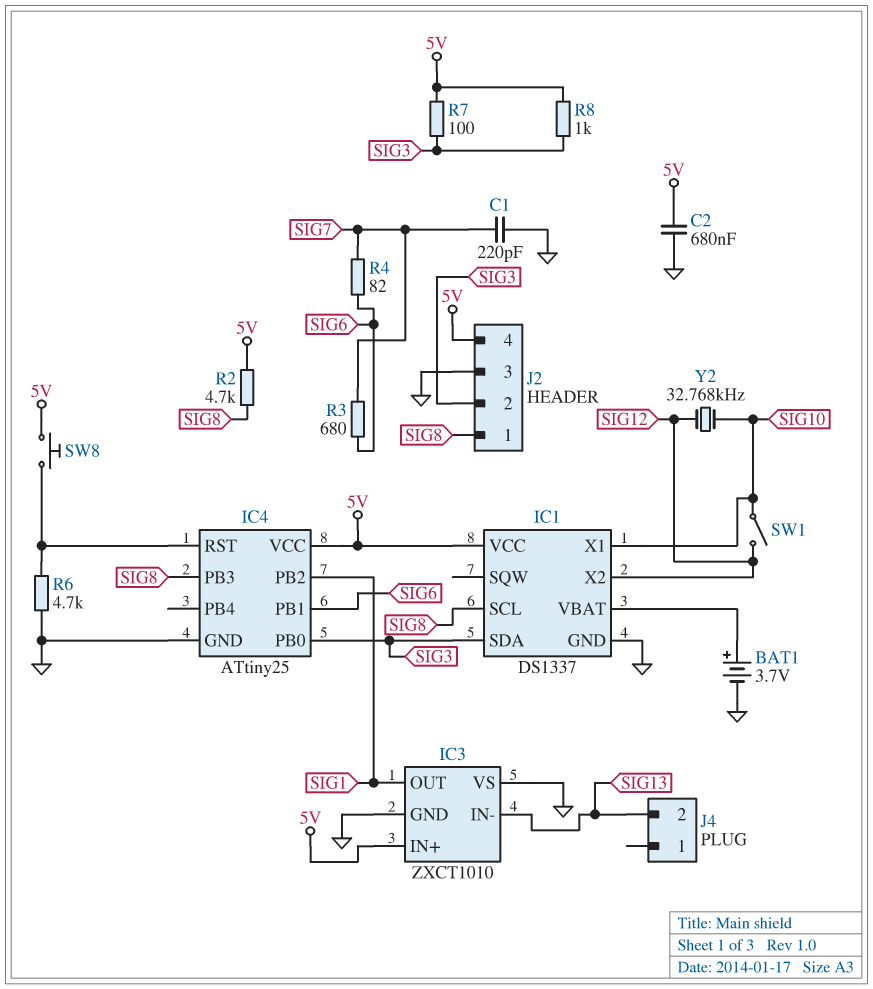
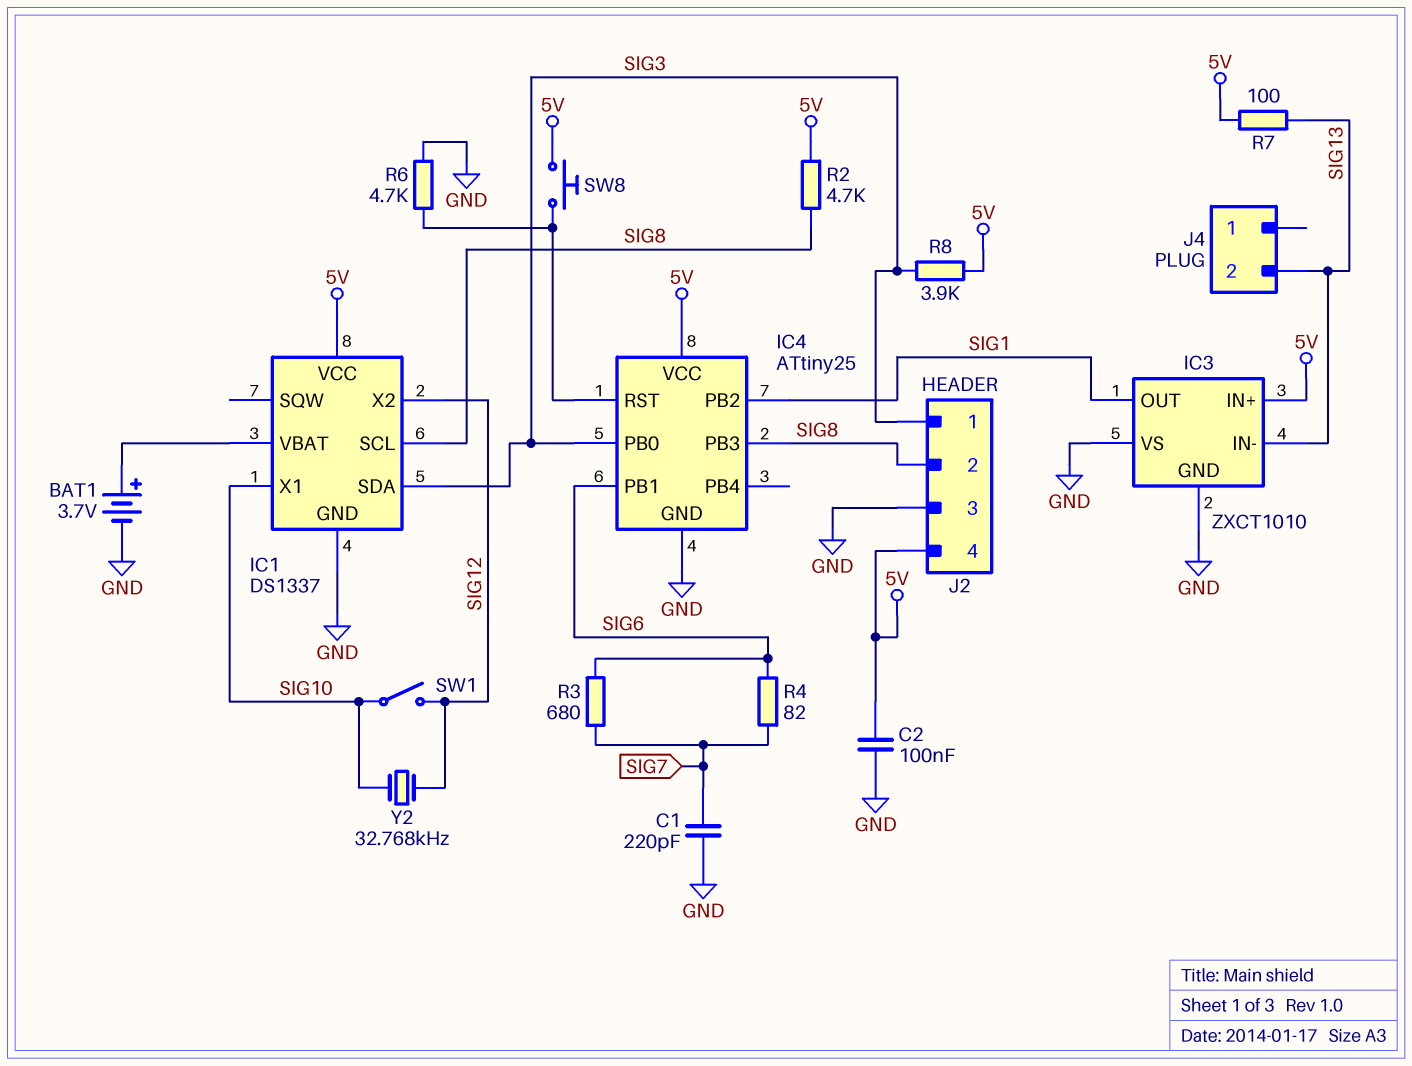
C2: 680nF (5V, GND) -> 100nF (5V, GND)
J2 pin 1: SIG8 -> SIG3
J2 pin 2: SIG3 -> SIG8
R7: 100 (5V, SIG3) -> 100 (5V, SIG13)
R8: 1k (5V, SIG3) -> 3.9k (5V, SIG3)

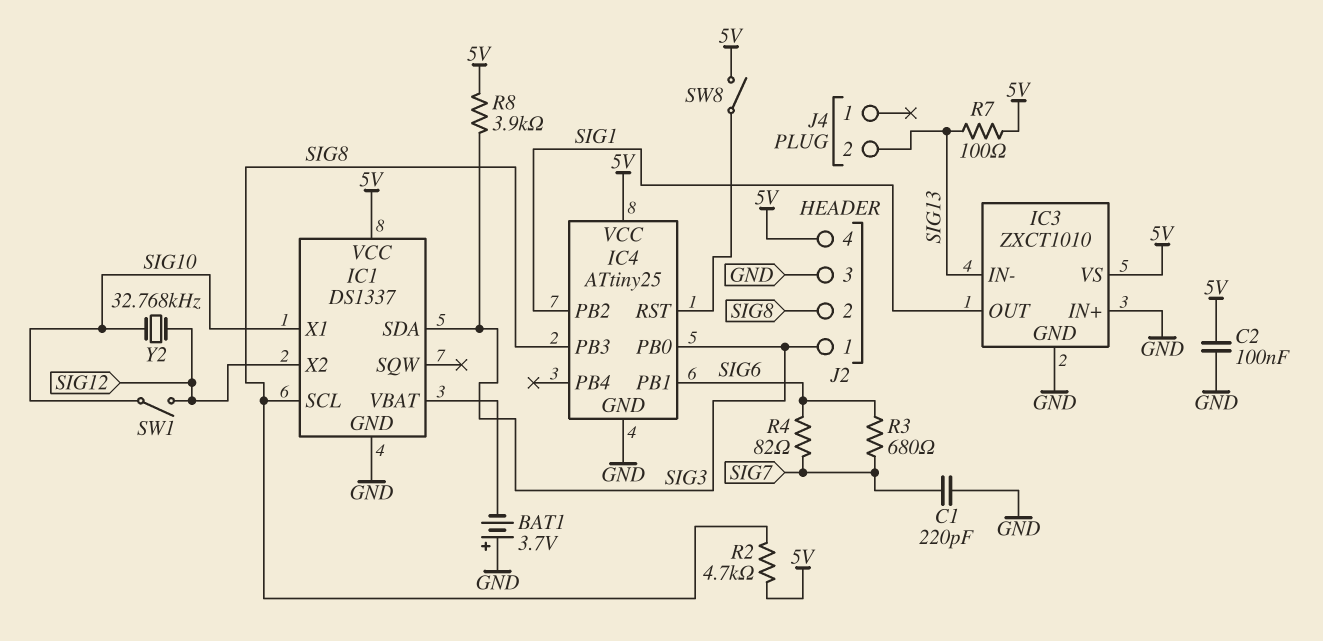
BAT1: 3.7V (plus IC1/VBAT, minus GND) -> 3.7V (plus GND, minus IC1/VBAT)
IC3 pin IN+: 5V -> GND
IC3 pin VS: GND -> 5V
R6: 4.7k (GND, IC4/RST) -> none
SW8: button (5V, IC4/RST) -> switch (5V, IC4/RST)

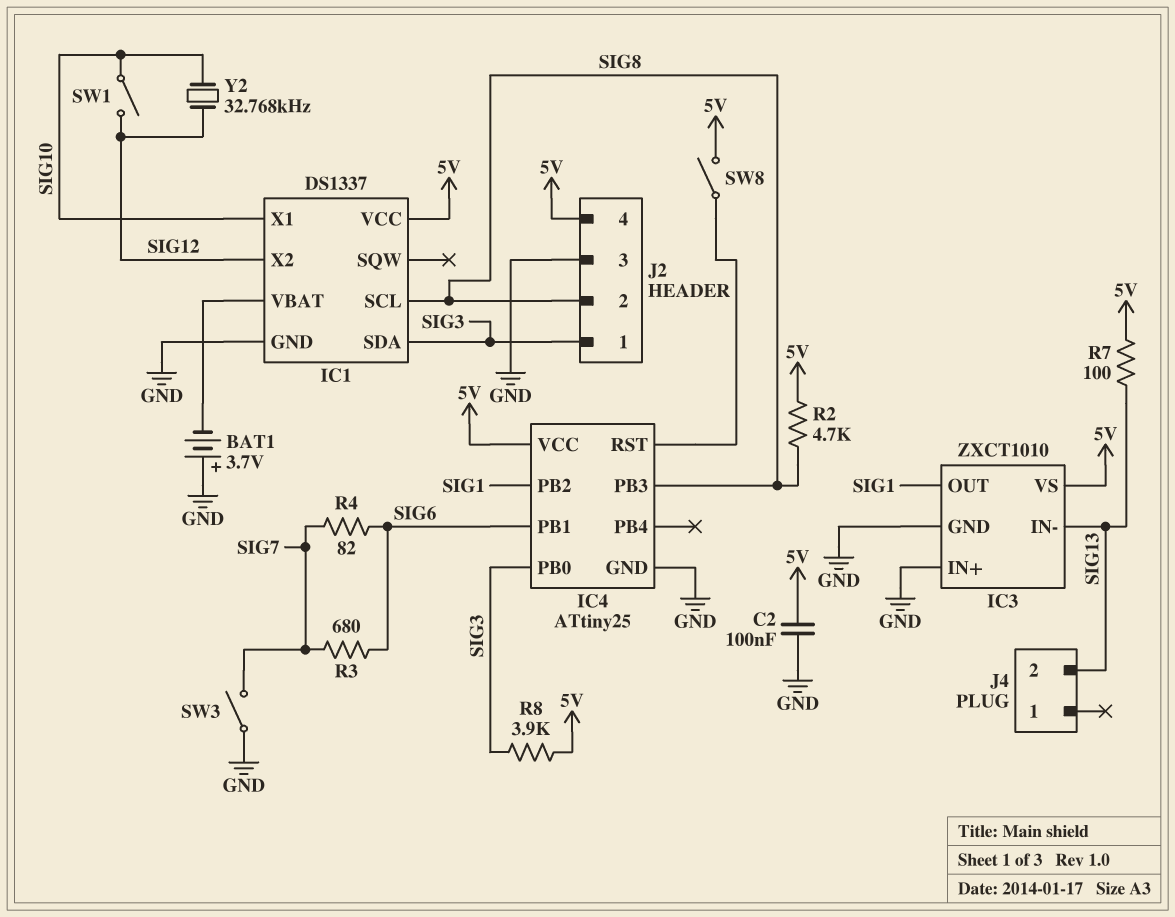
C1: 220pF (GND, SIG7) -> none
SW3: none -> switch (GND, SIG7)

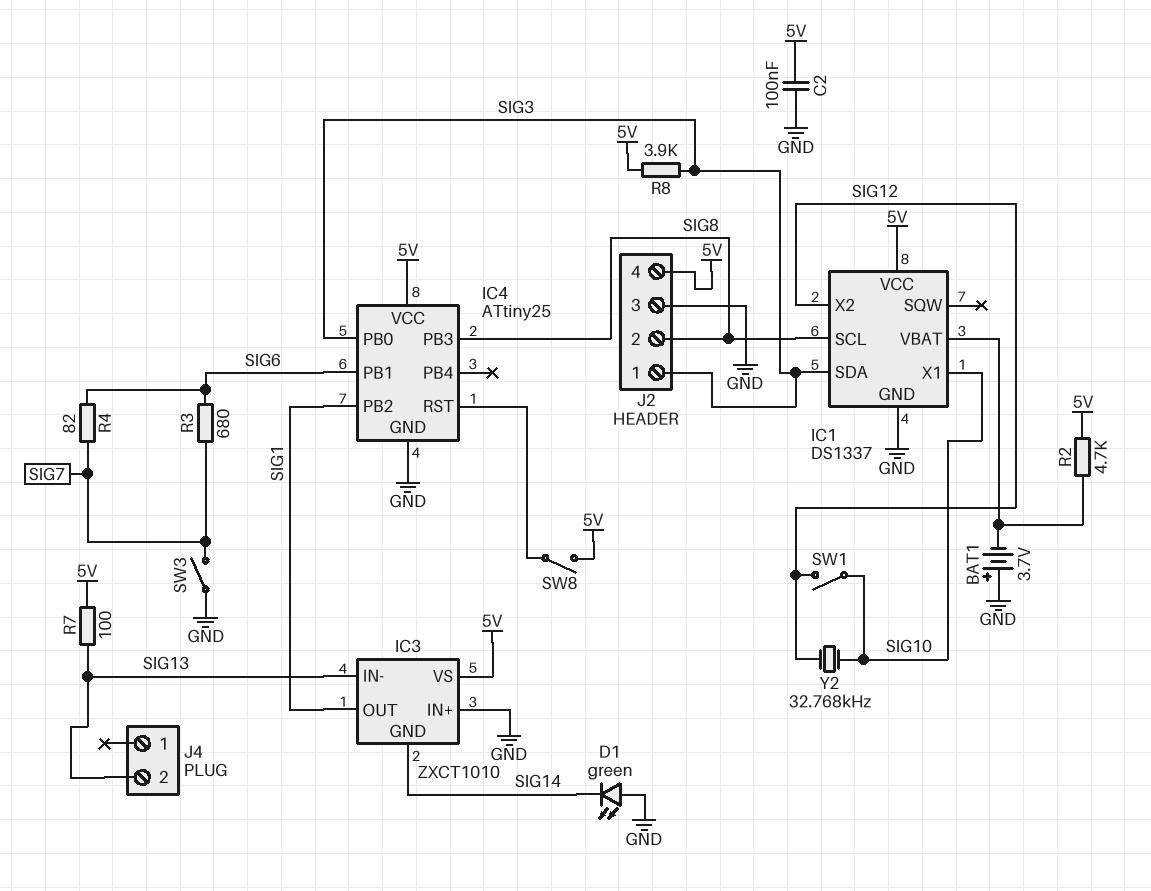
D1: none -> LED green (A GND, K SIG14)
IC3 pin GND: GND -> SIG14
R2: 4.7k (5V, SIG8) -> 4.7k (5V, IC1/VBAT)

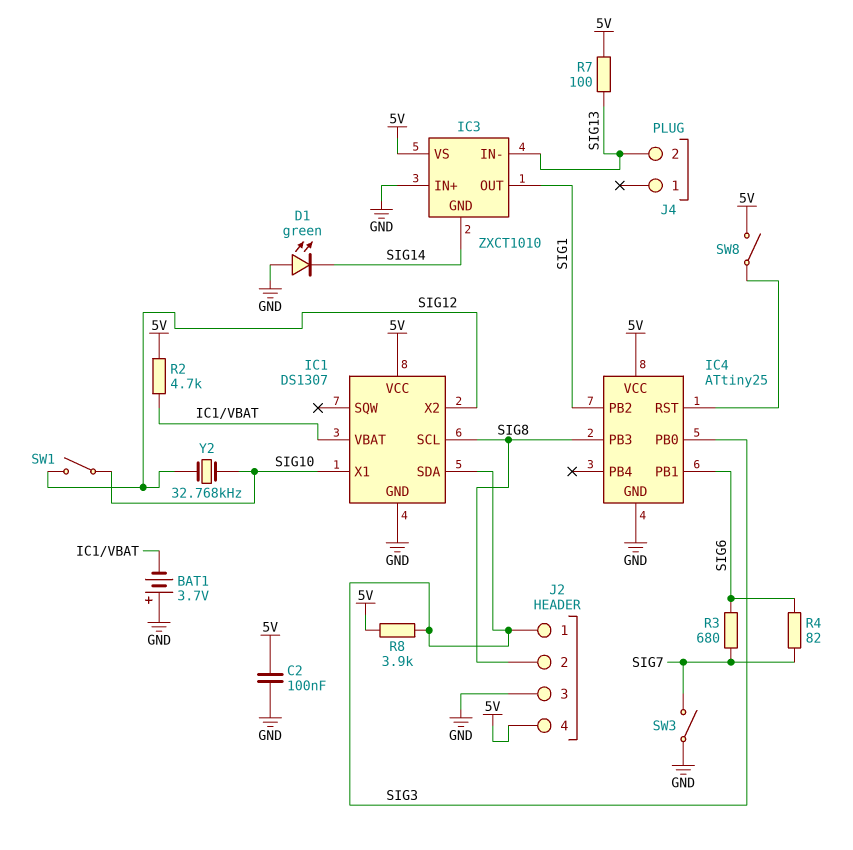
IC1: DS1337 -> DS1307

